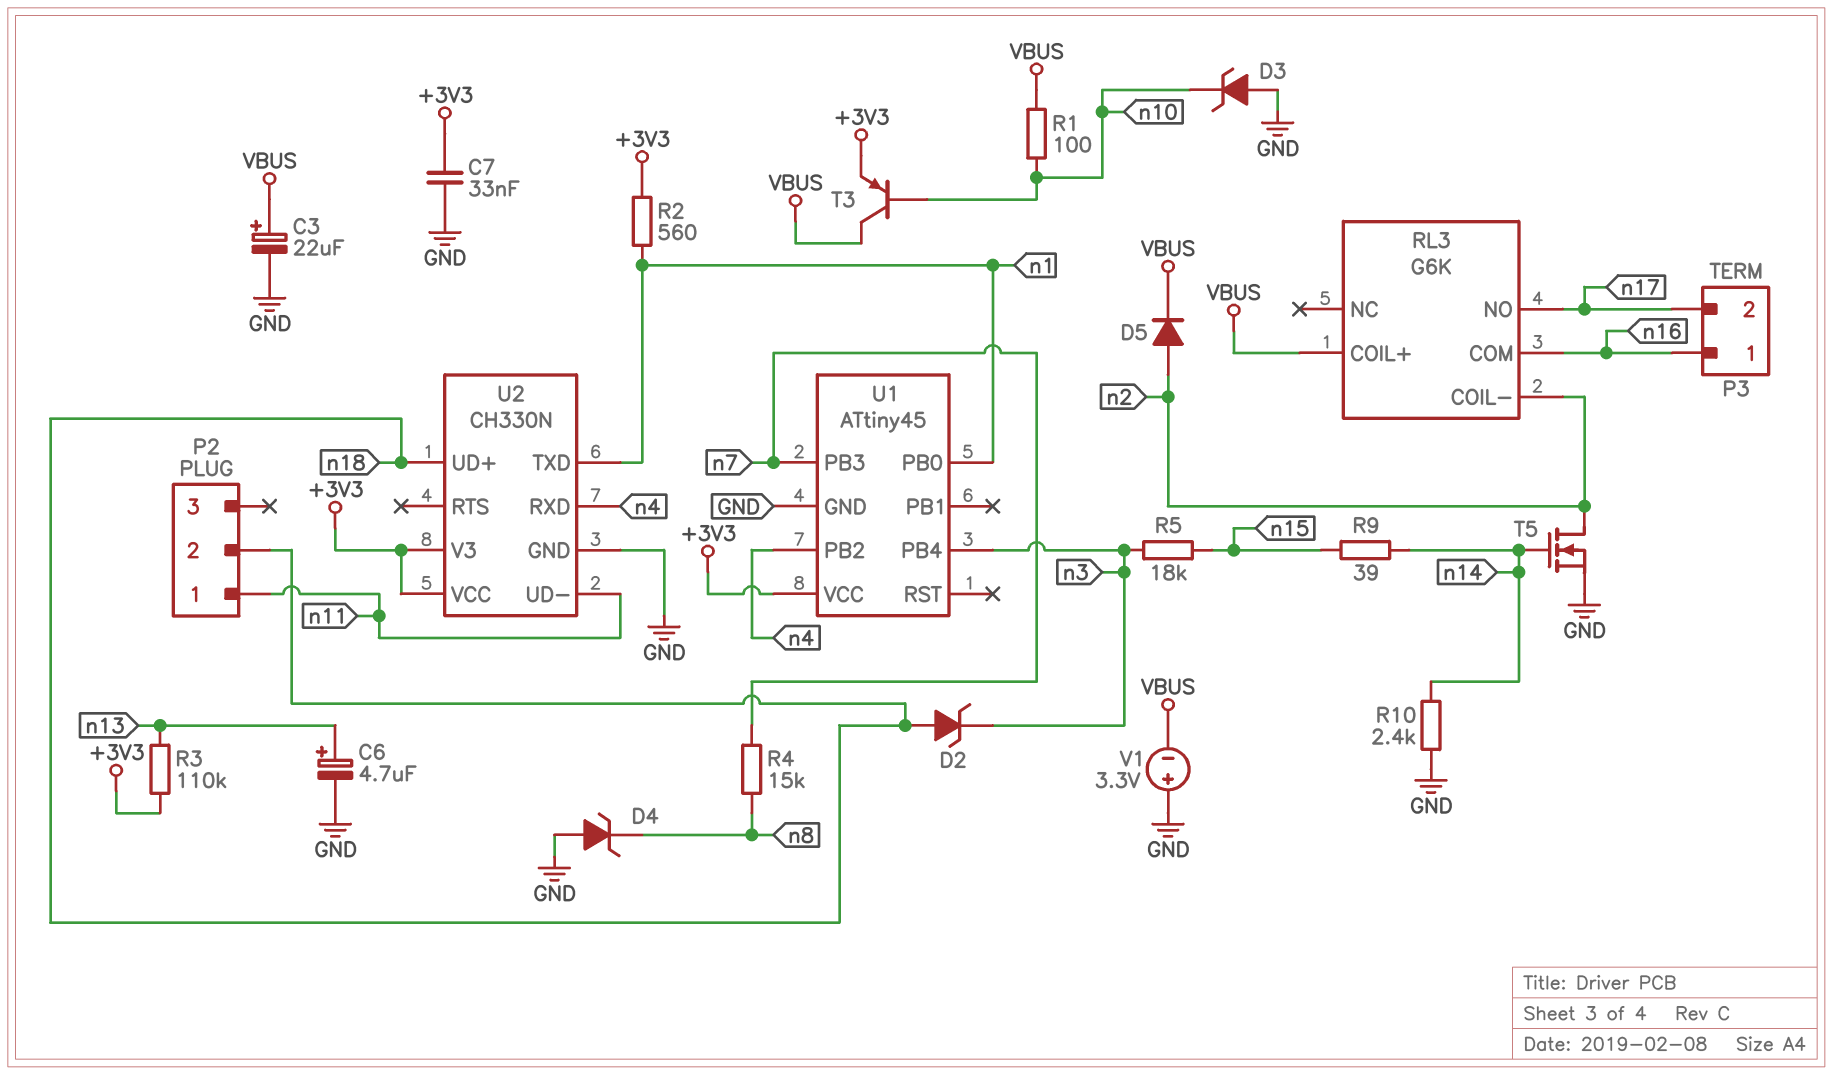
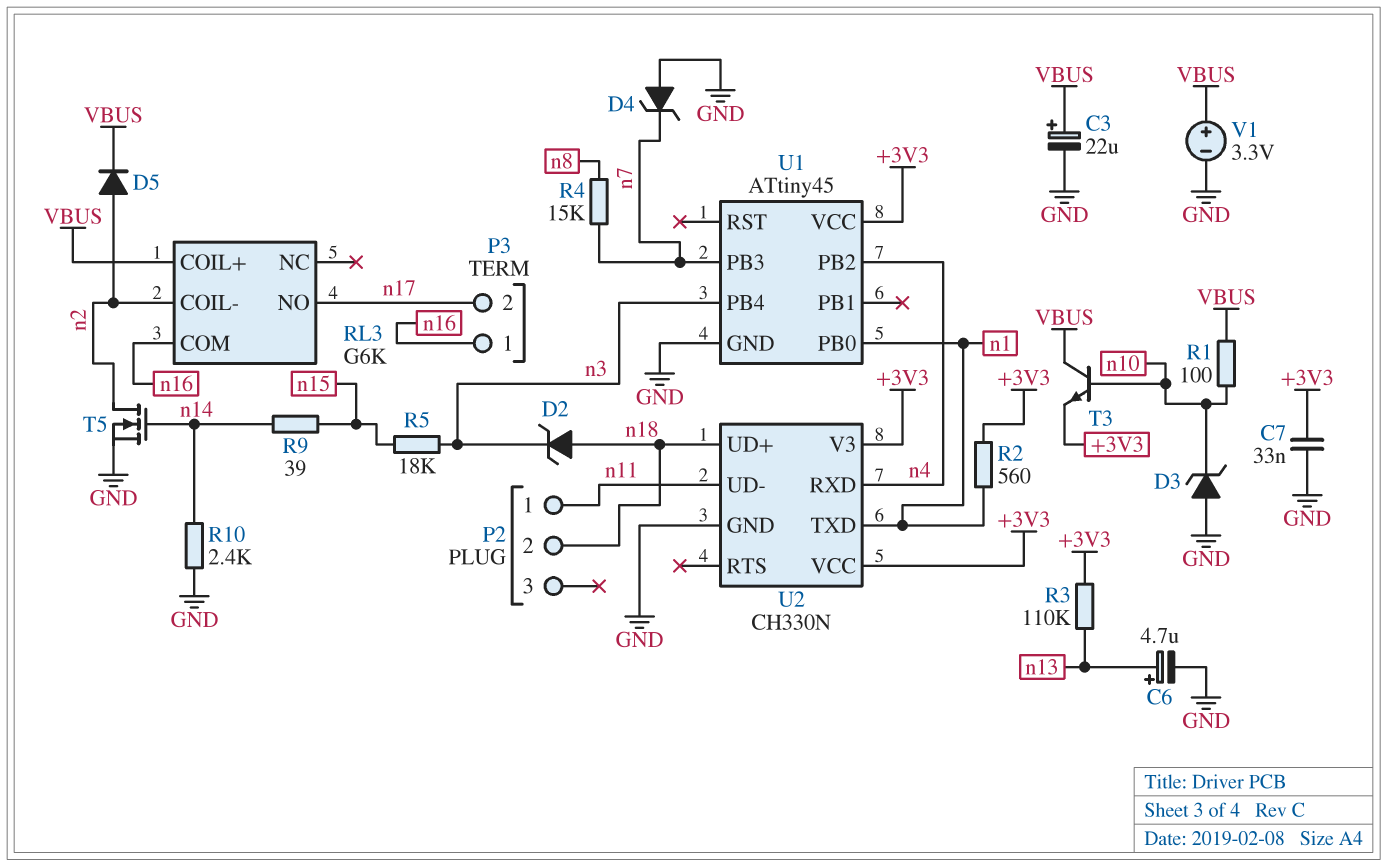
D4: zener (A GND, K n8) -> zener (A GND, K n7)
T3: PNP (B n10, C VBUS, E +3V3) -> NPN (B n10, C VBUS, E +3V3)
V1: 3.3V (plus GND, minus VBUS) -> 3.3V (plus VBUS, minus GND)

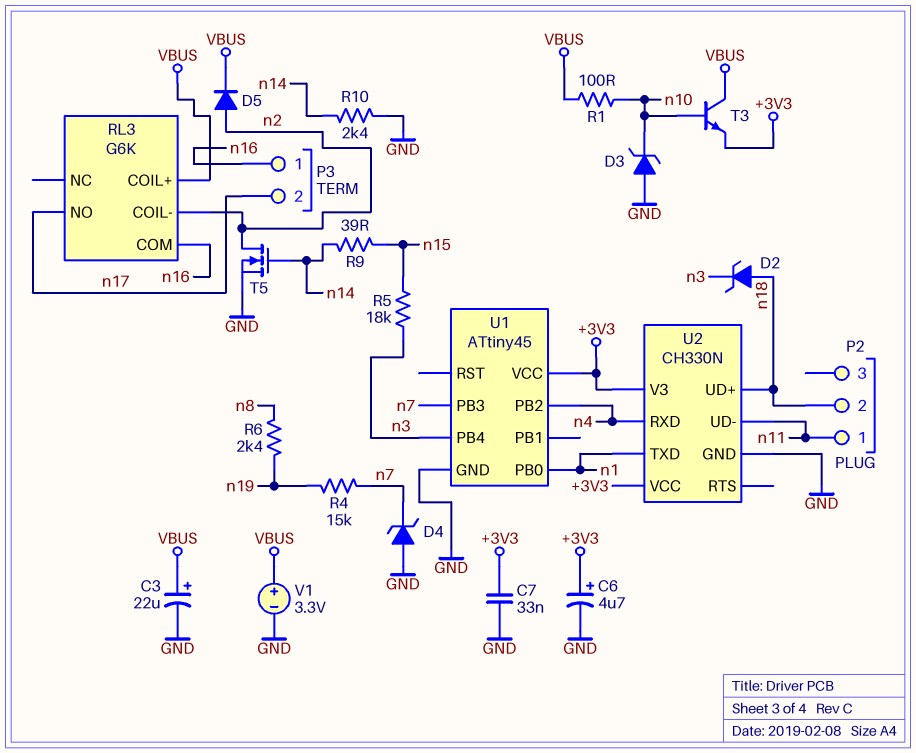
C6: 4.7uF (plus n13, minus GND) -> 4.7uF (plus +3V3, minus GND)
R2: 560 (+3V3, n1) -> none
R3: 110k (+3V3, n13) -> none
R4: 15k (n7, n8) -> 15k (n7, n19)
R6: none -> 2.4k (n8, n19)

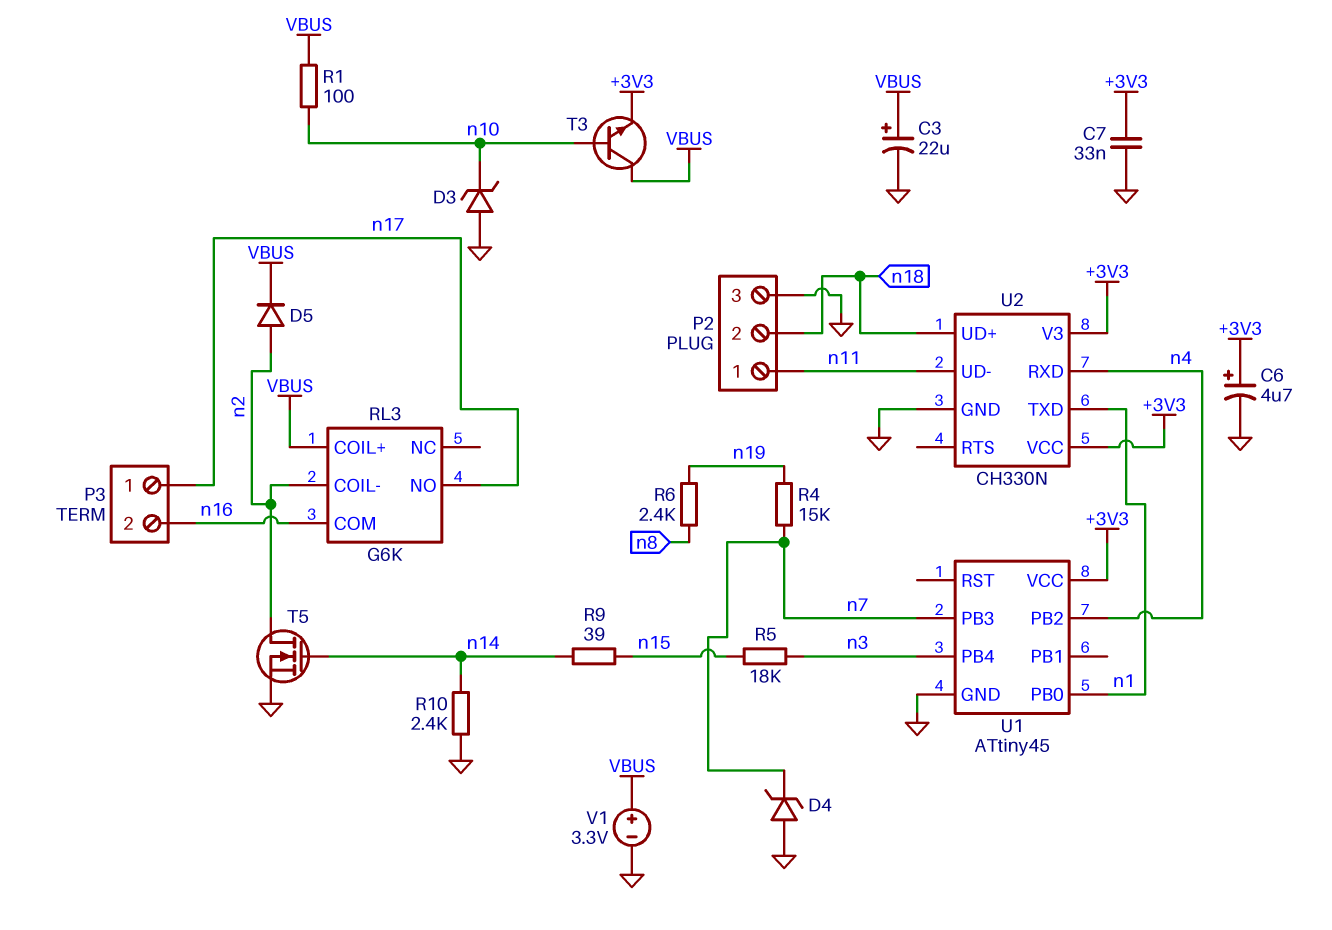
D2: zener (A n18, K n3) -> none
P2 pin 3: none -> GND
P3 pin 1: n16 -> n17
P3 pin 2: n17 -> n16

